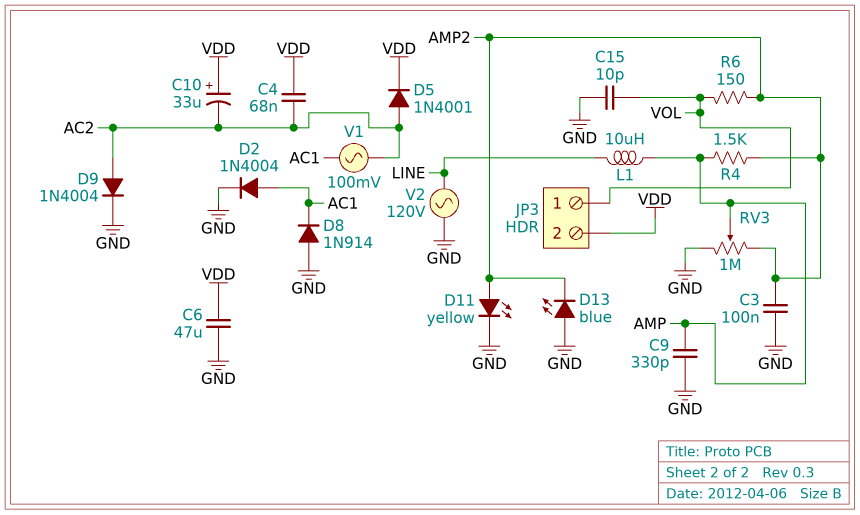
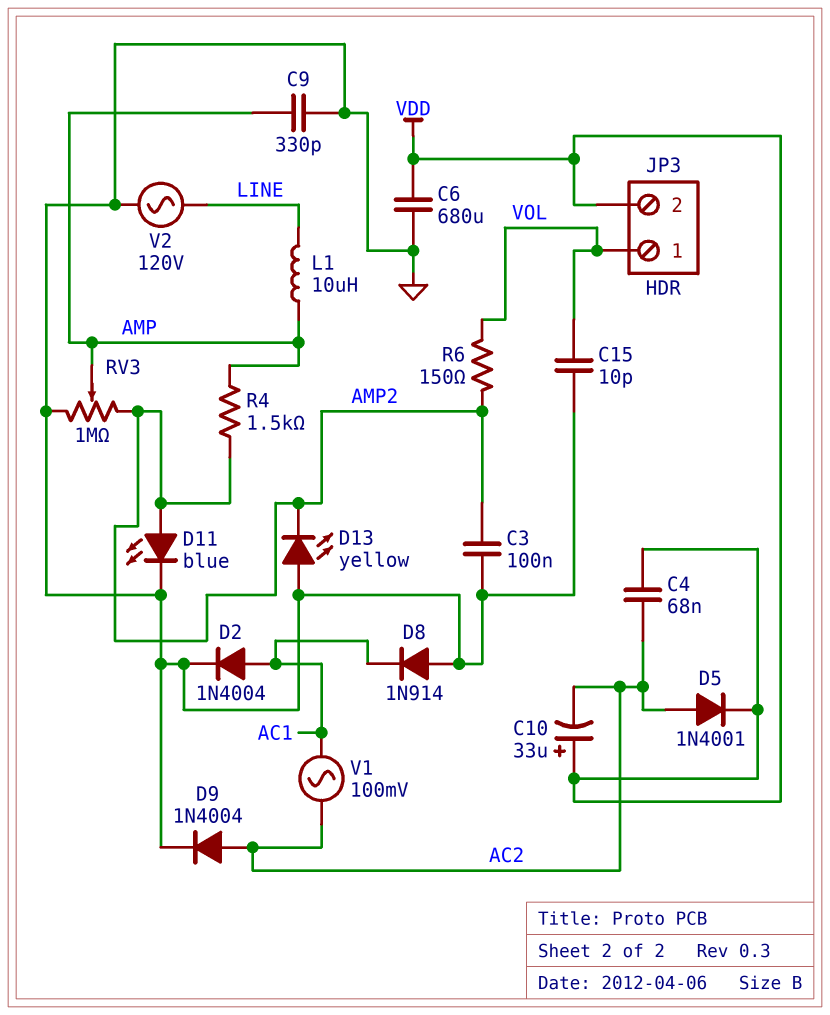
C6: 47uF (GND, VDD) -> 680uF (GND, VDD)
D11: LED yellow (A AMP2, K GND) -> LED blue (A AMP2, K GND)
D13: LED blue (A GND, K AMP2) -> LED yellow (A GND, K AMP2)

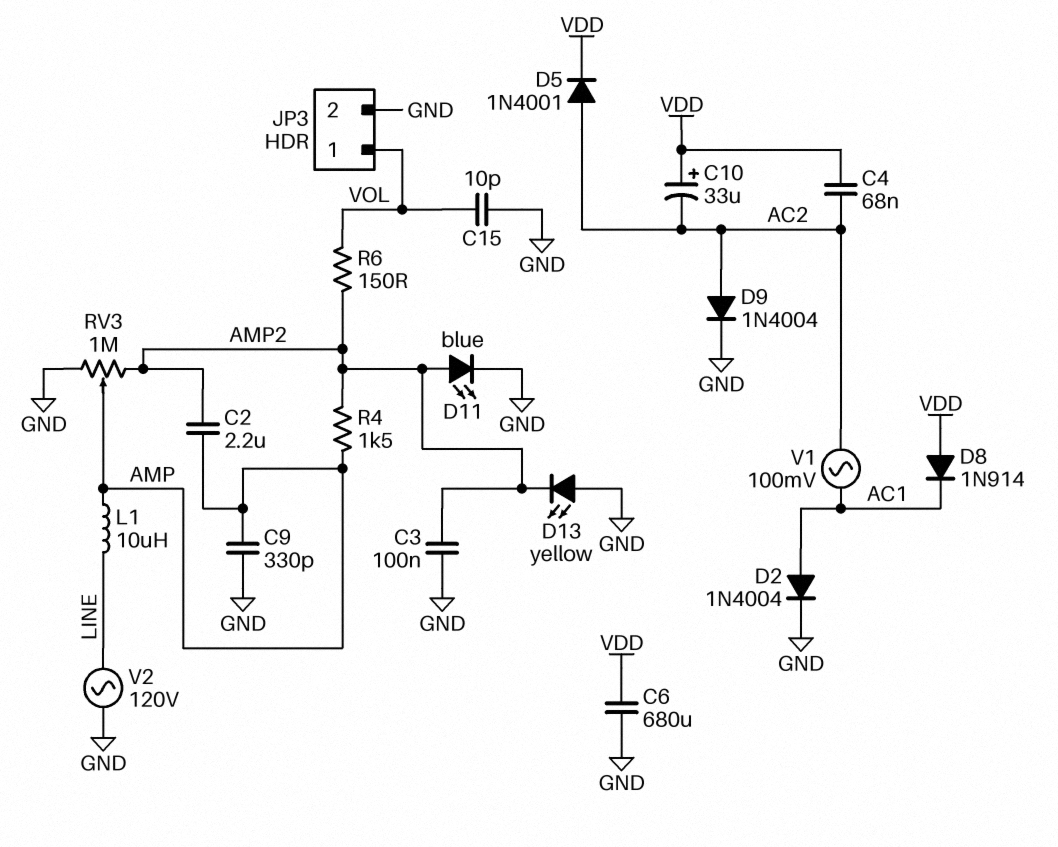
C2: none -> 2.2uF (AMP, AMP2)
D8: diode 1N914 (A GND, K AC1) -> diode 1N914 (A VDD, K AC1)
JP3 pin 2: VDD -> GND

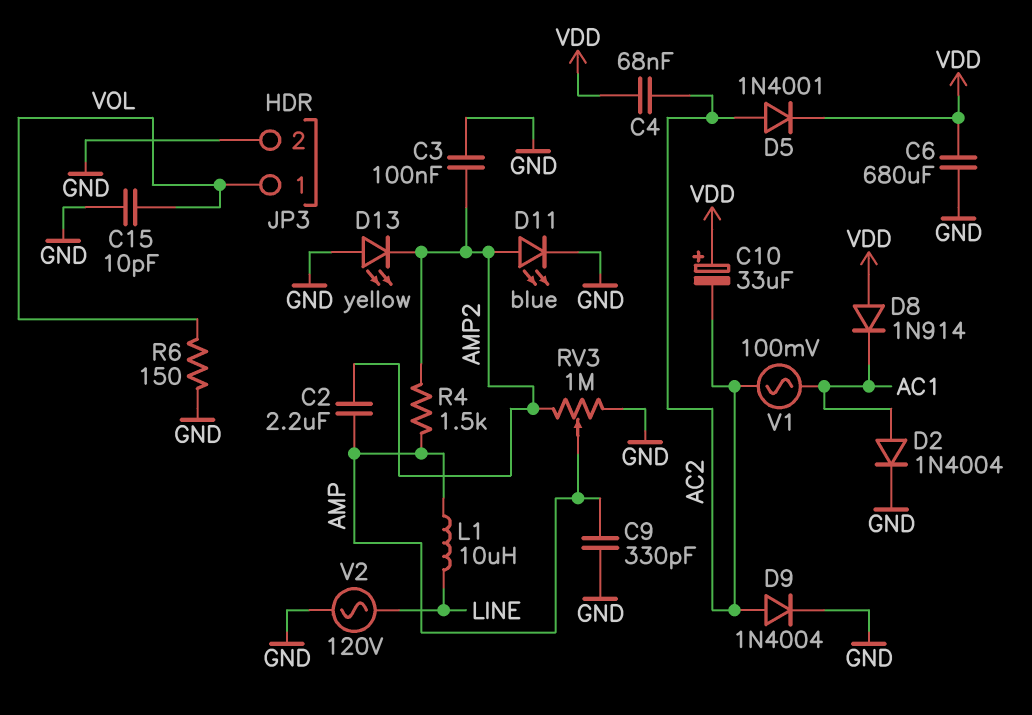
R6: 150 (AMP2, VOL) -> 150 (GND, VOL)

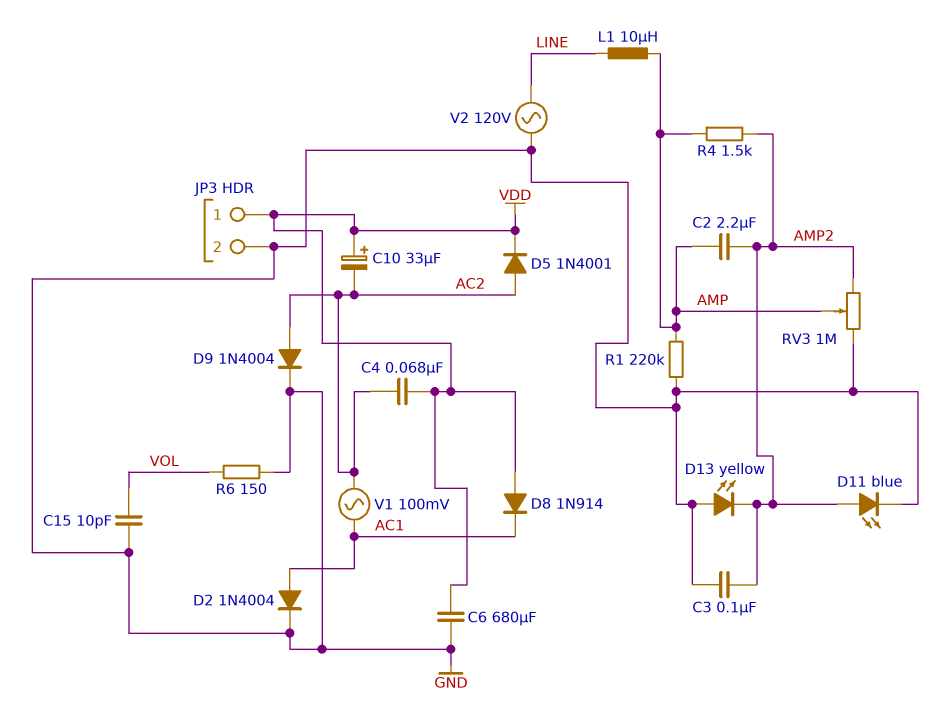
C9: 330pF (AMP, GND) -> none
JP3 pin 1: VOL -> VDD
R1: none -> 220k (AMP, GND)

